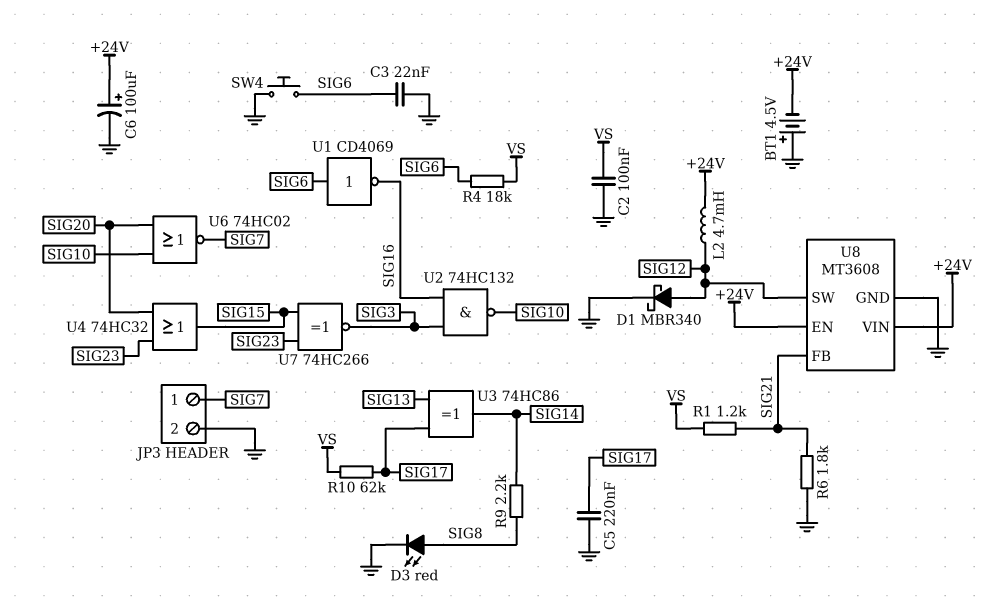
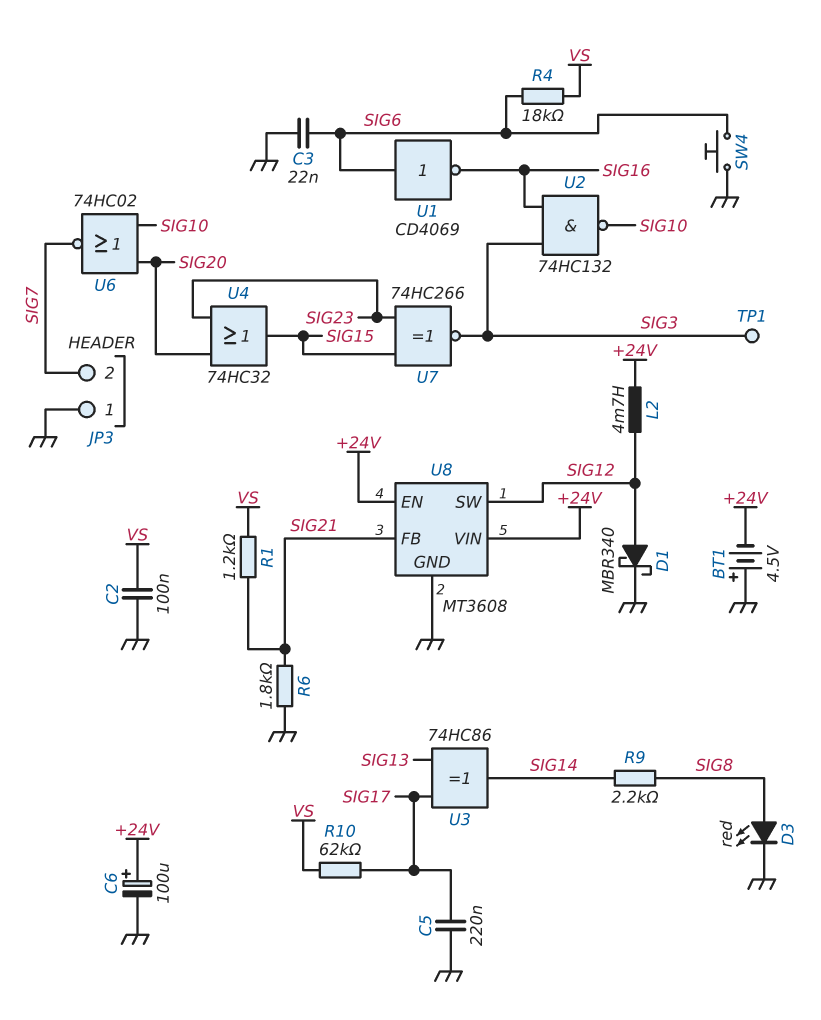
JP3 pin 1: SIG7 -> GND
JP3 pin 2: GND -> SIG7
TP1: none -> test point (SIG3)

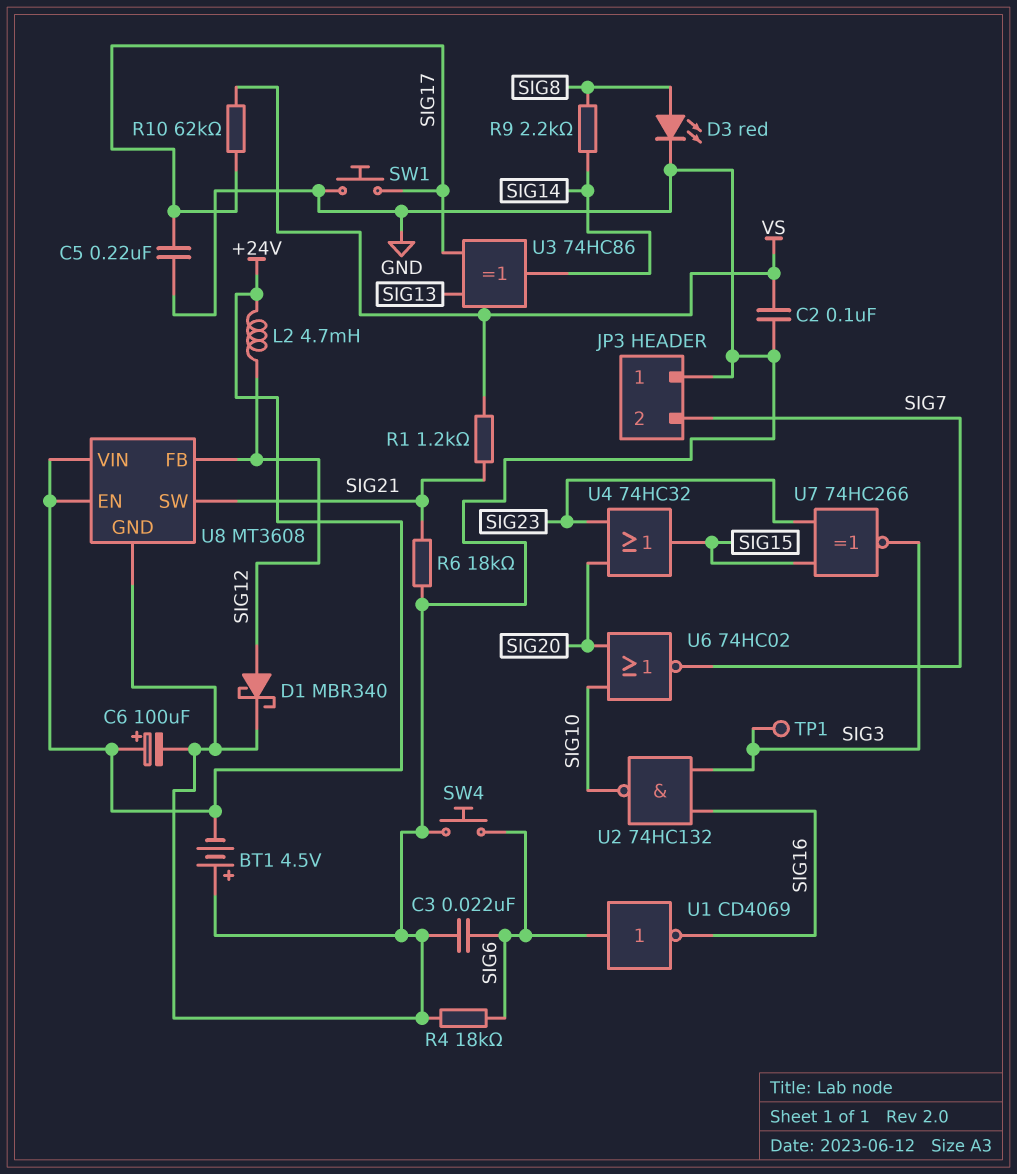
R4: 18k (SIG6, VS) -> 18k (GND, SIG6)
R6: 1.8k (GND, SIG21) -> 18k (GND, SIG21)
SW1: none -> button (GND, SIG17)
U8 pin FB: SIG21 -> SIG12
U8 pin SW: SIG12 -> SIG21

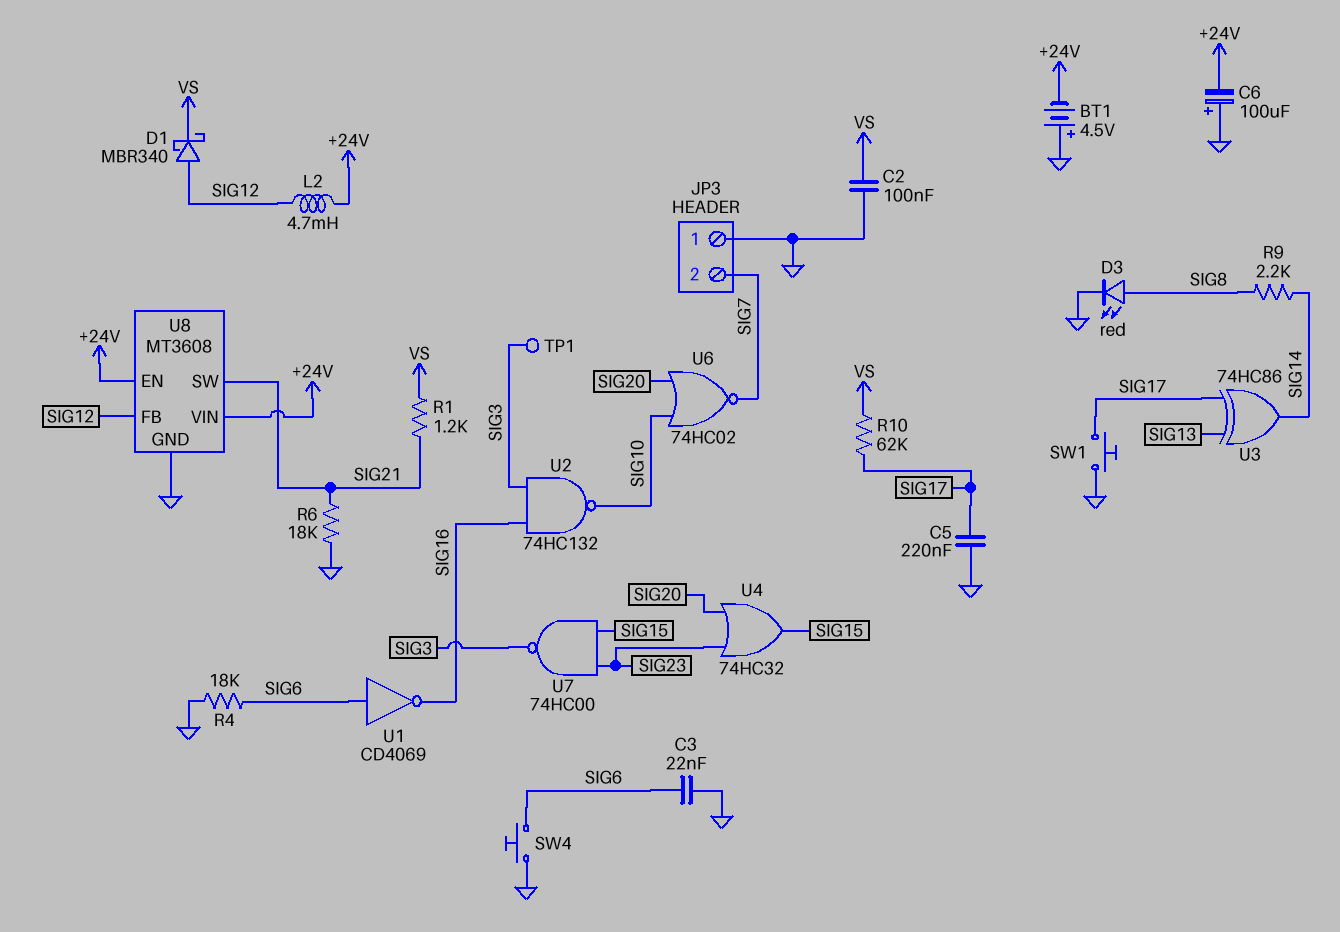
C6: 100uF (plus +24V, minus GND) -> 100uF (plus GND, minus +24V)
D1: schottky MBR340 (A SIG12, K GND) -> schottky MBR340 (A SIG12, K VS)
U7: XNOR 74HC266 (in SIG15, in SIG23, out SIG3) -> NAND 74HC00 (in SIG15, in SIG23, out SIG3)

